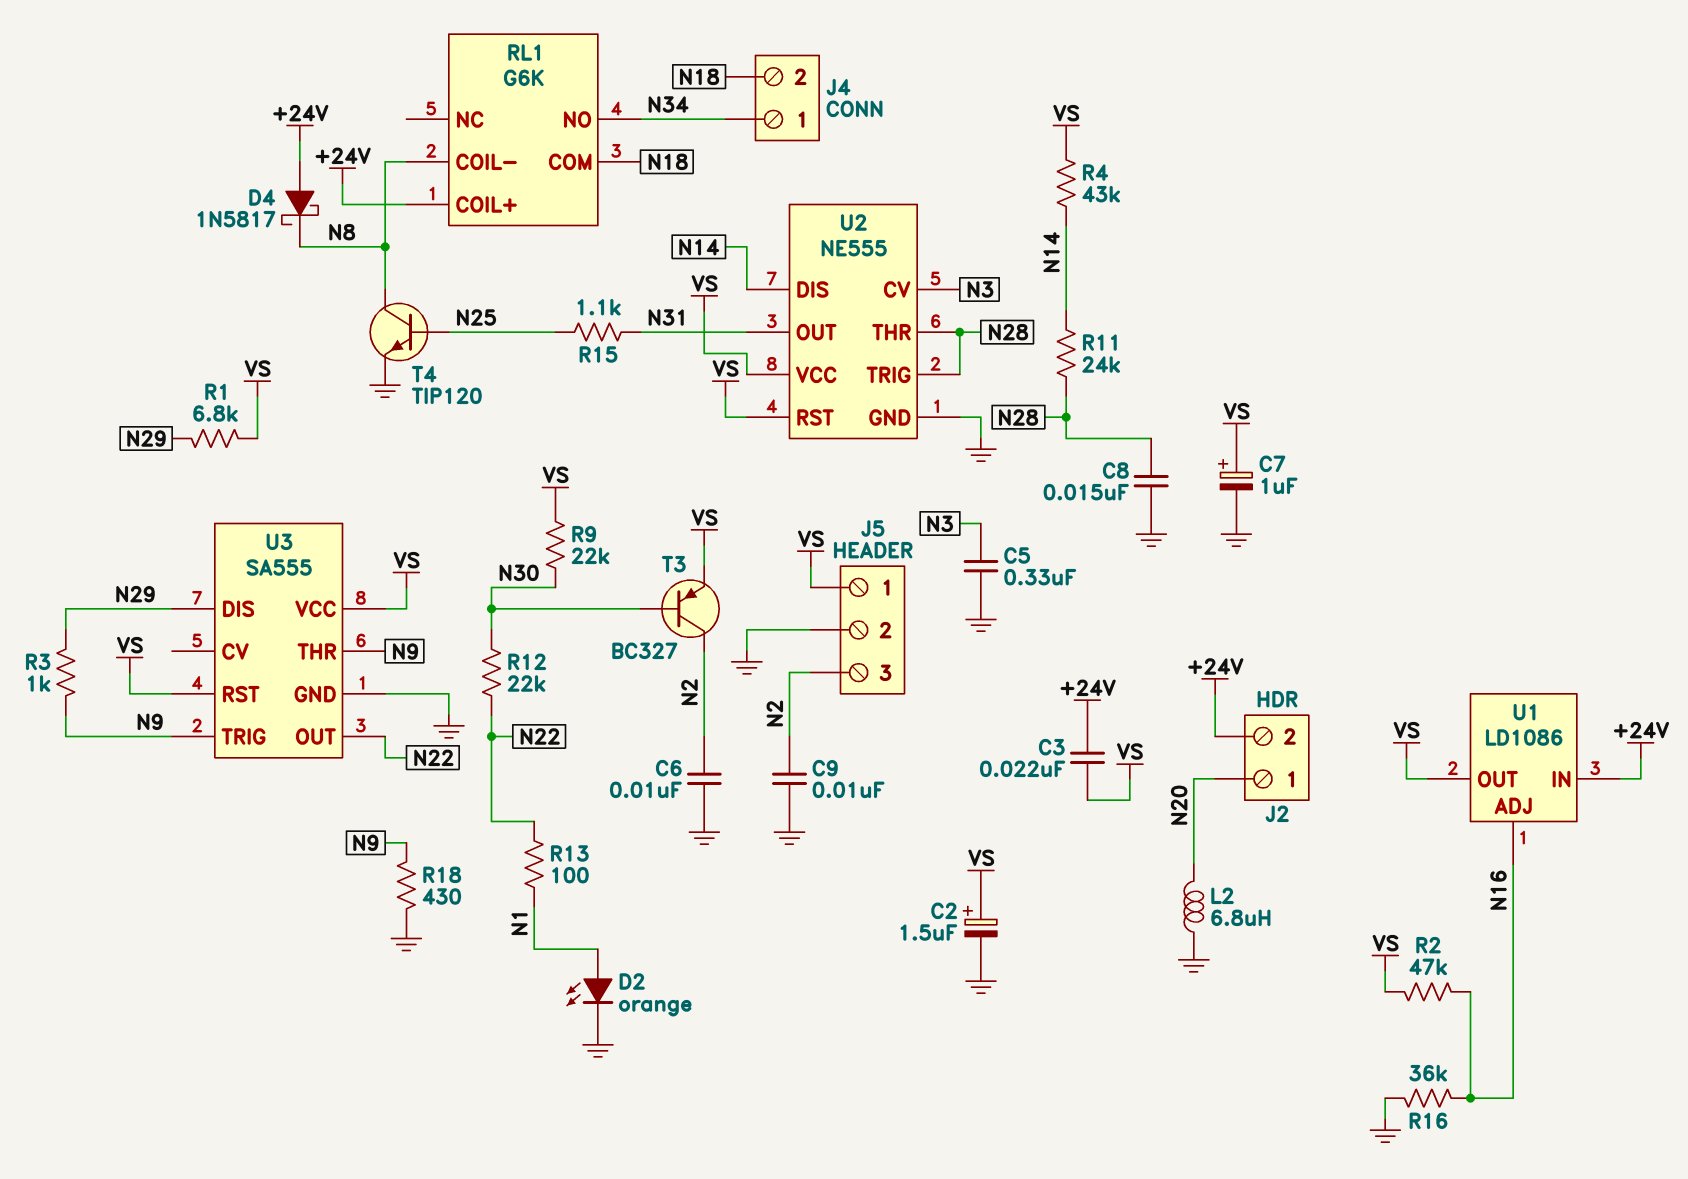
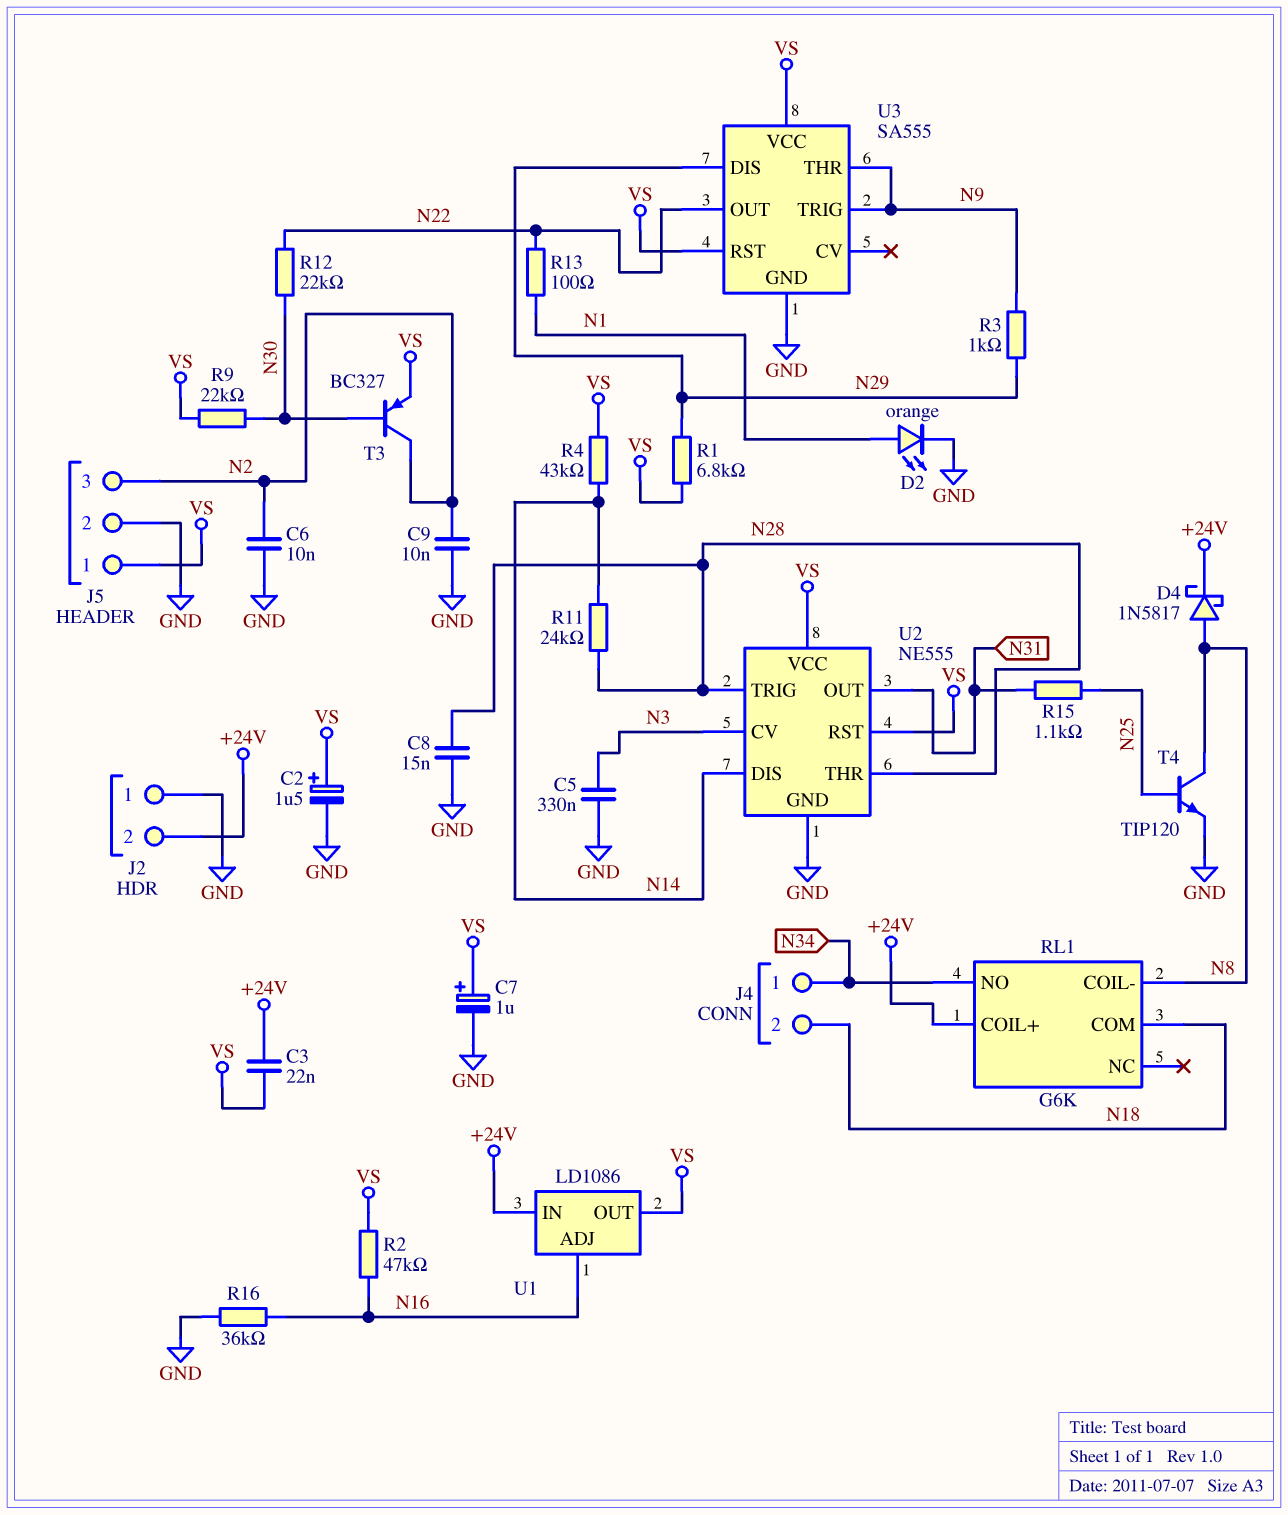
D4: schottky 1N5817 (A +24V, K N8) -> schottky 1N5817 (A N8, K +24V)
J2 pin 1: N20 -> GND
L2: 6.8uH (GND, N20) -> none
R18: 430 (GND, N9) -> none

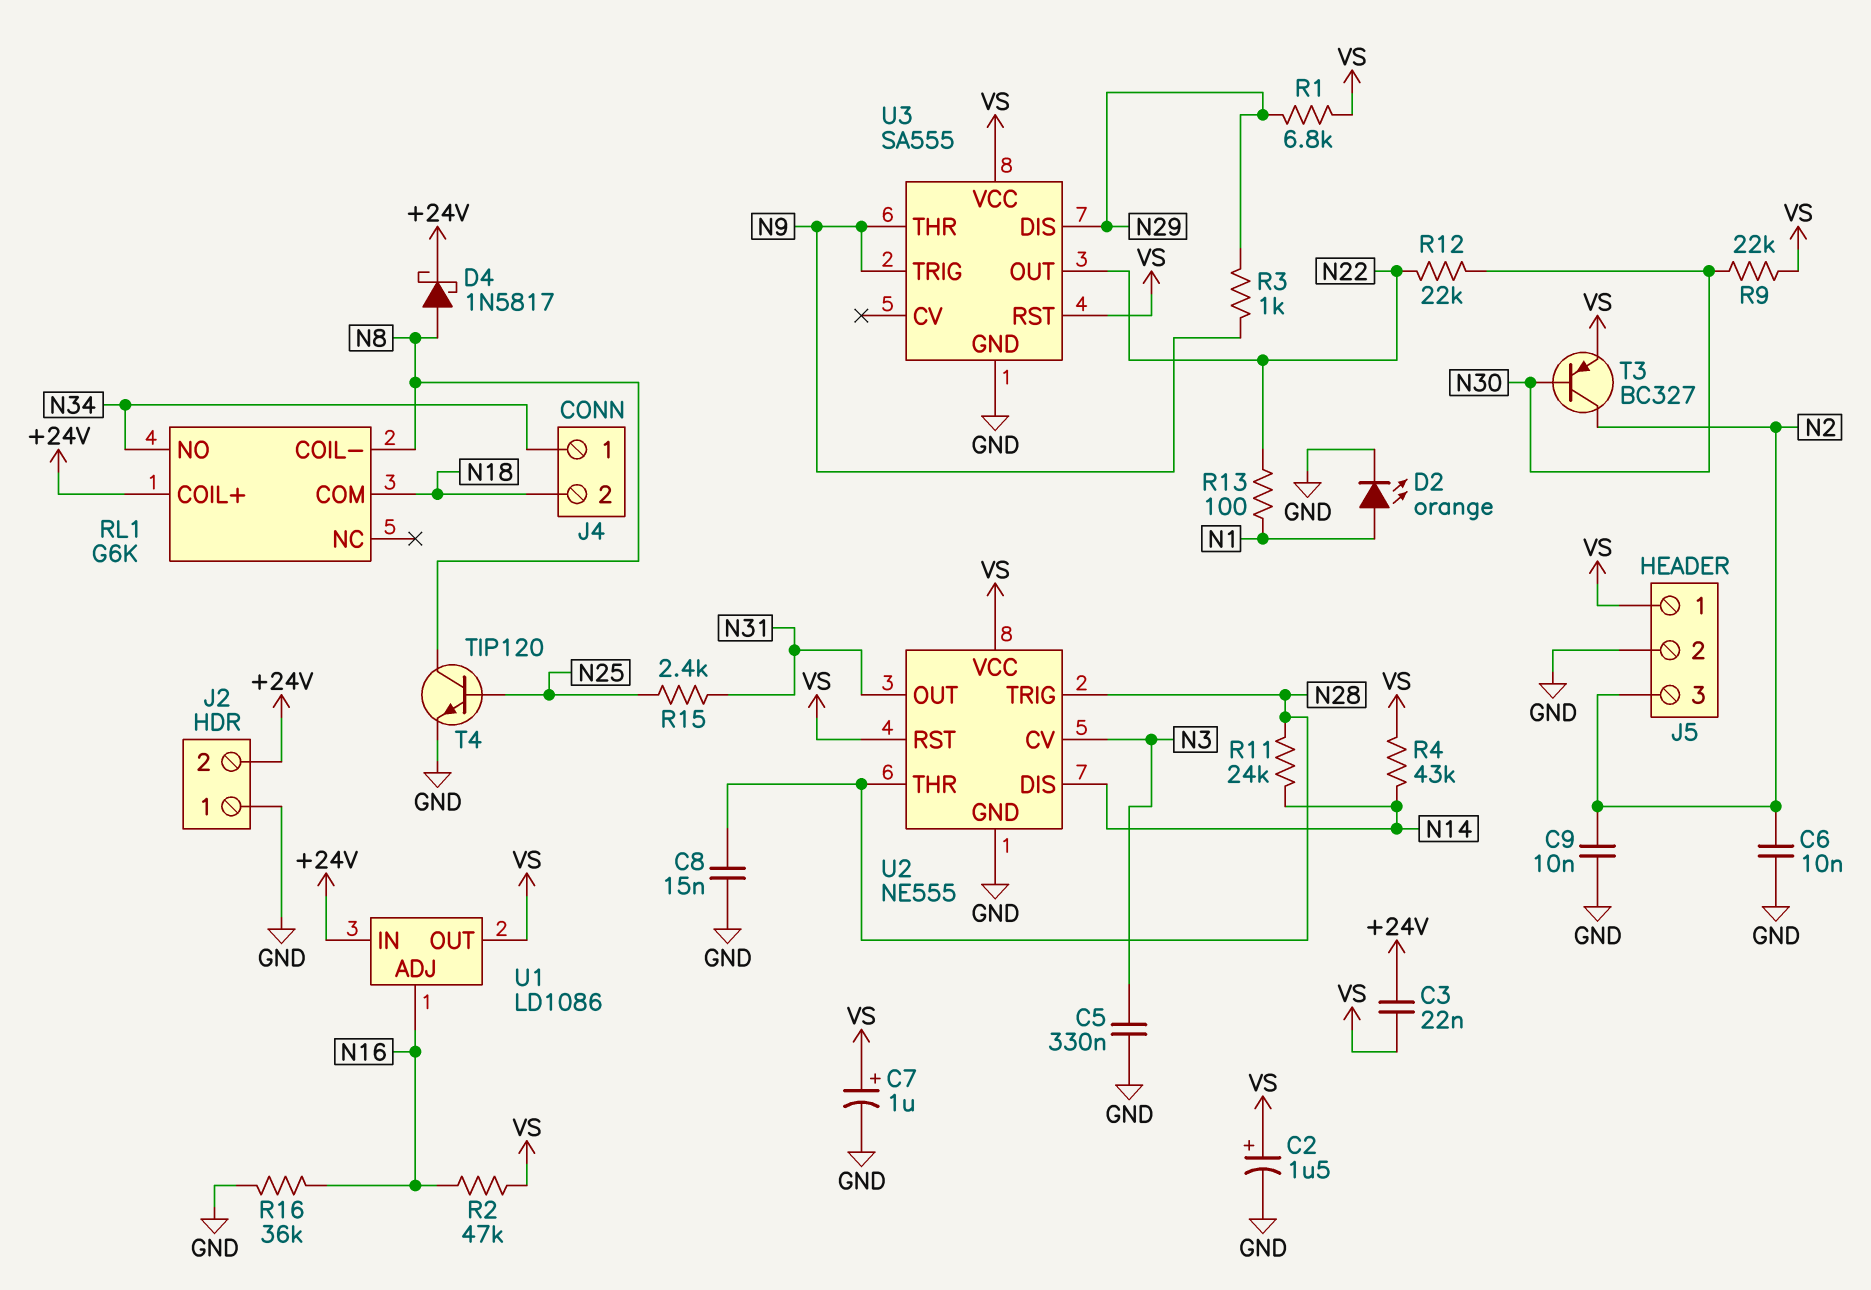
R15: 1.1k (N25, N31) -> 2.4k (N25, N31)

